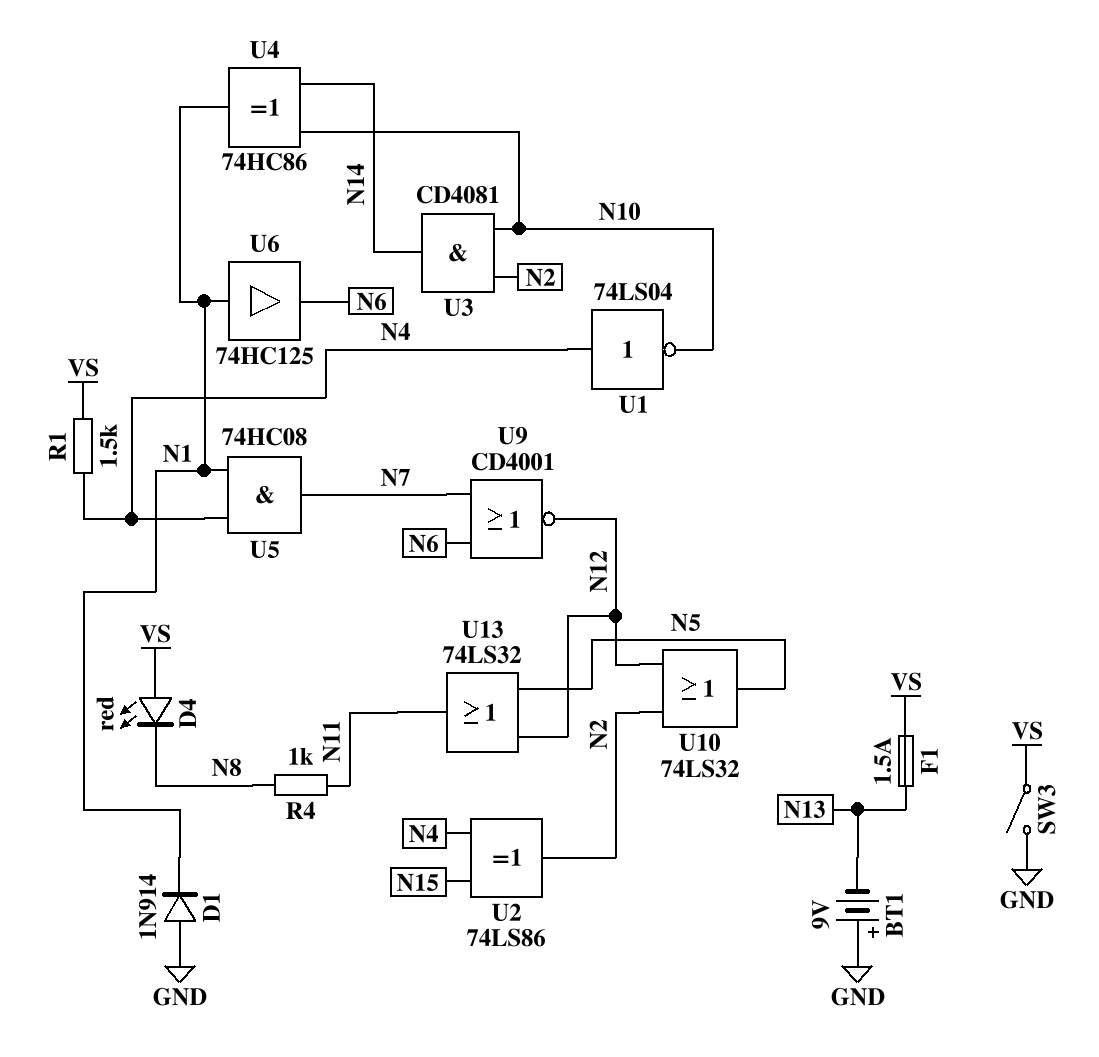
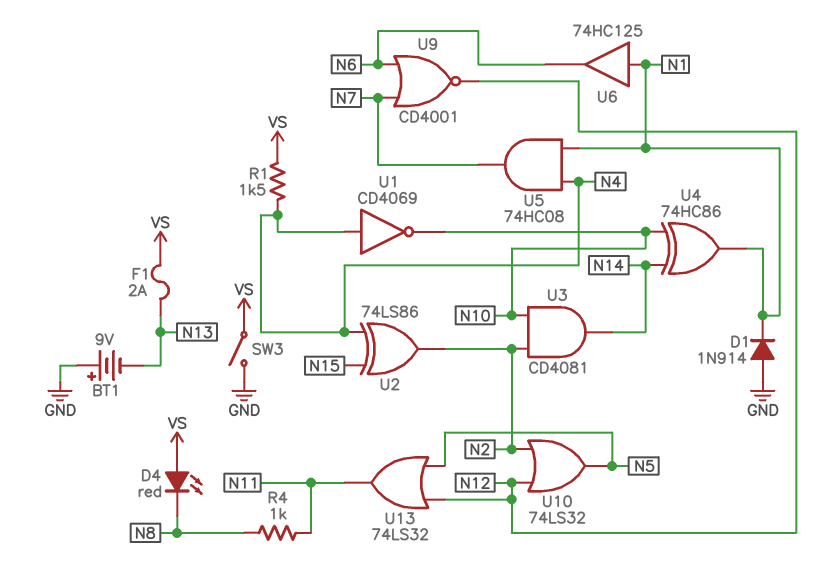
F1: 1.5A (N13, VS) -> 2A (N13, VS)
U1: NOT 74LS04 (in N4, out N10) -> NOT CD4069 (in N4, out N10)

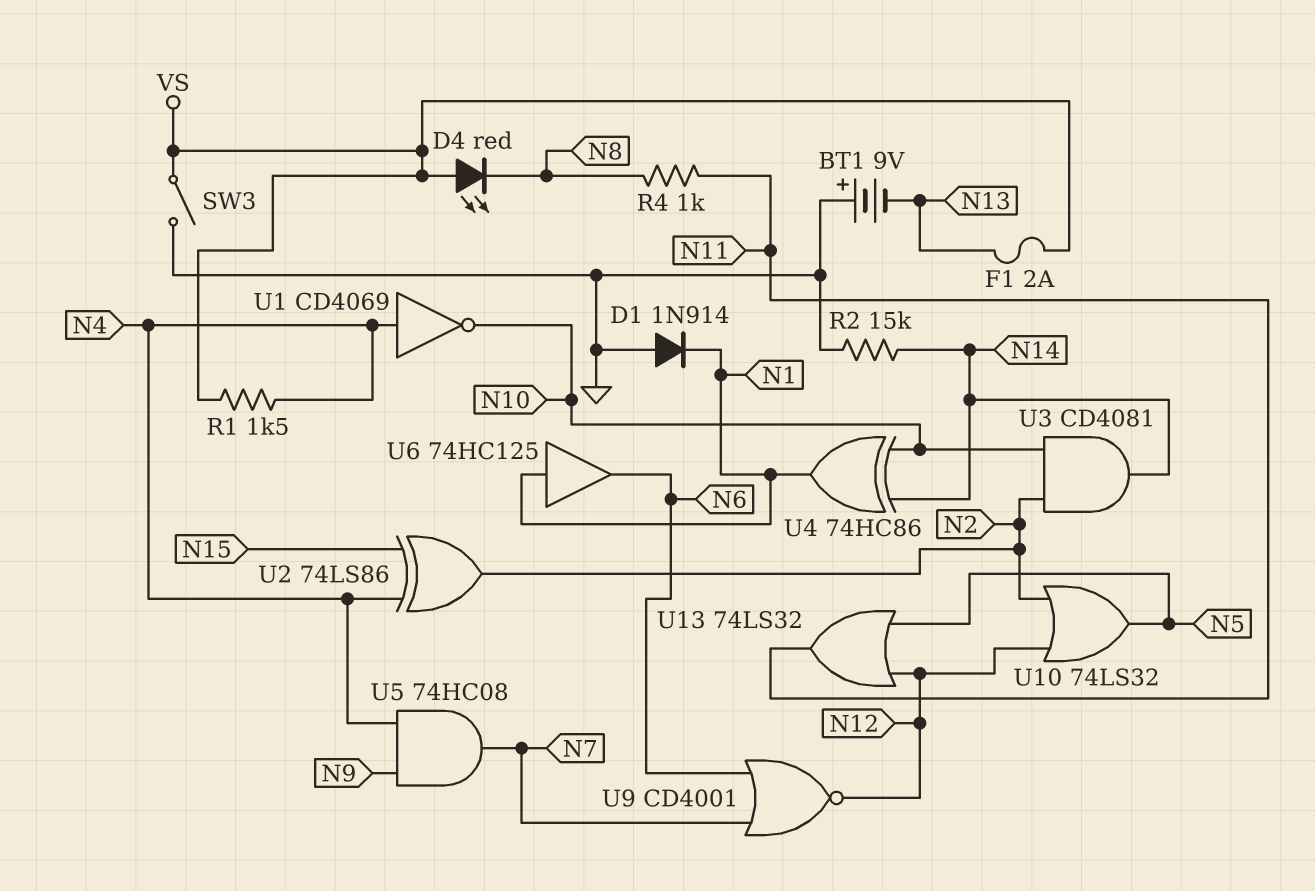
R2: none -> 15k (GND, N14)
U5: AND 74HC08 (in N1, in N4, out N7) -> AND 74HC08 (in N4, in N9, out N7)

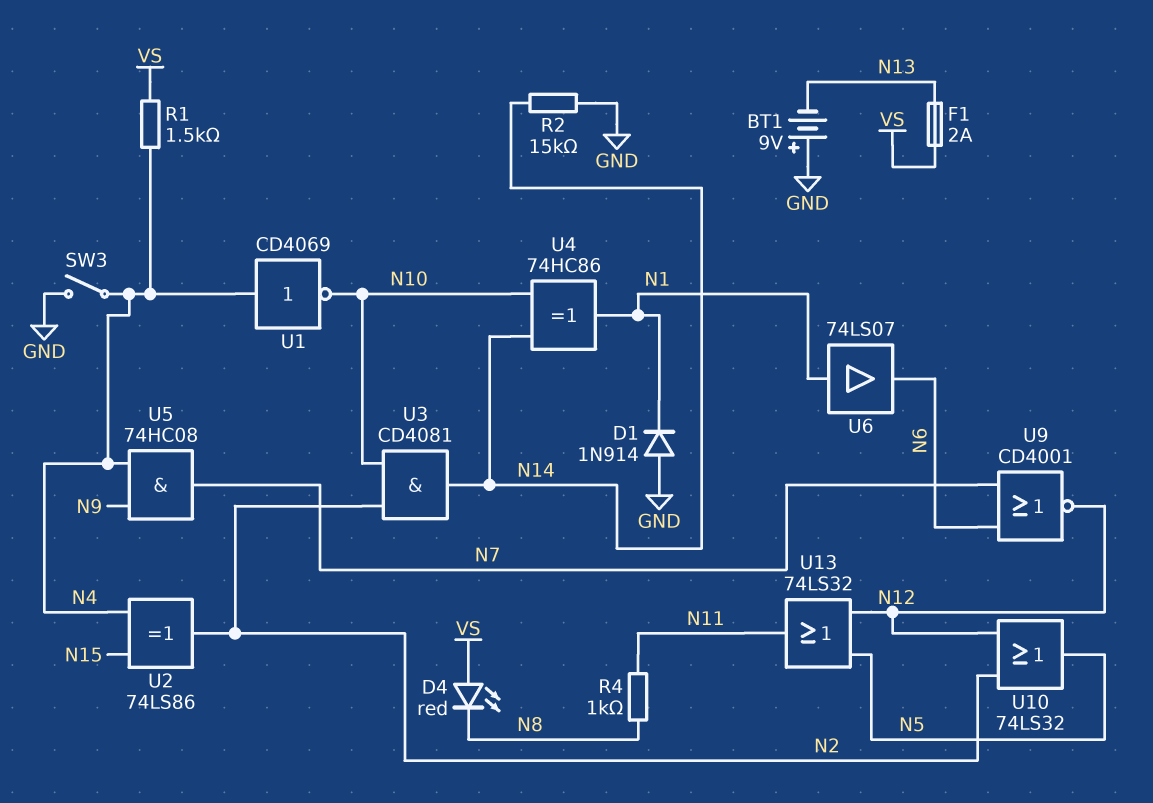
SW3: switch (GND, VS) -> switch (GND, N4)
U6: buffer 74HC125 (in N1, out N6) -> buffer 74LS07 (in N1, out N6)

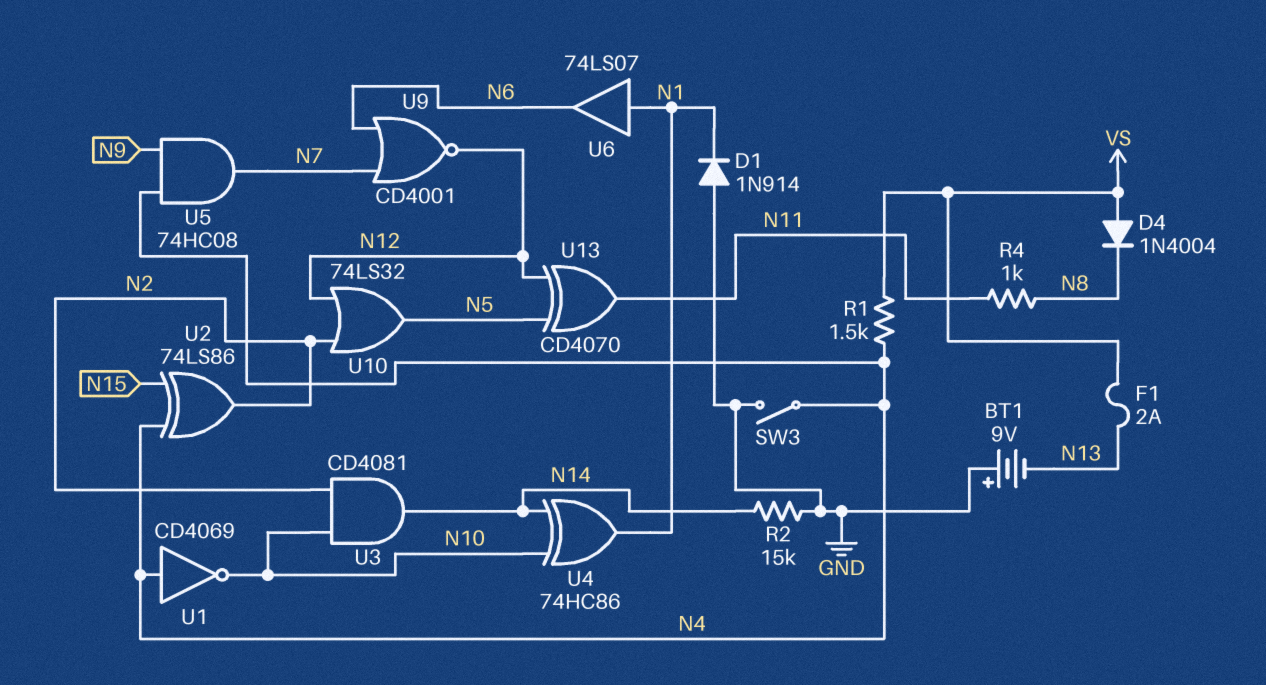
D4: LED red (A VS, K N8) -> diode 1N4004 (A VS, K N8)
U13: OR 74LS32 (in N5, in N12, out N11) -> XOR CD4070 (in N5, in N12, out N11)

